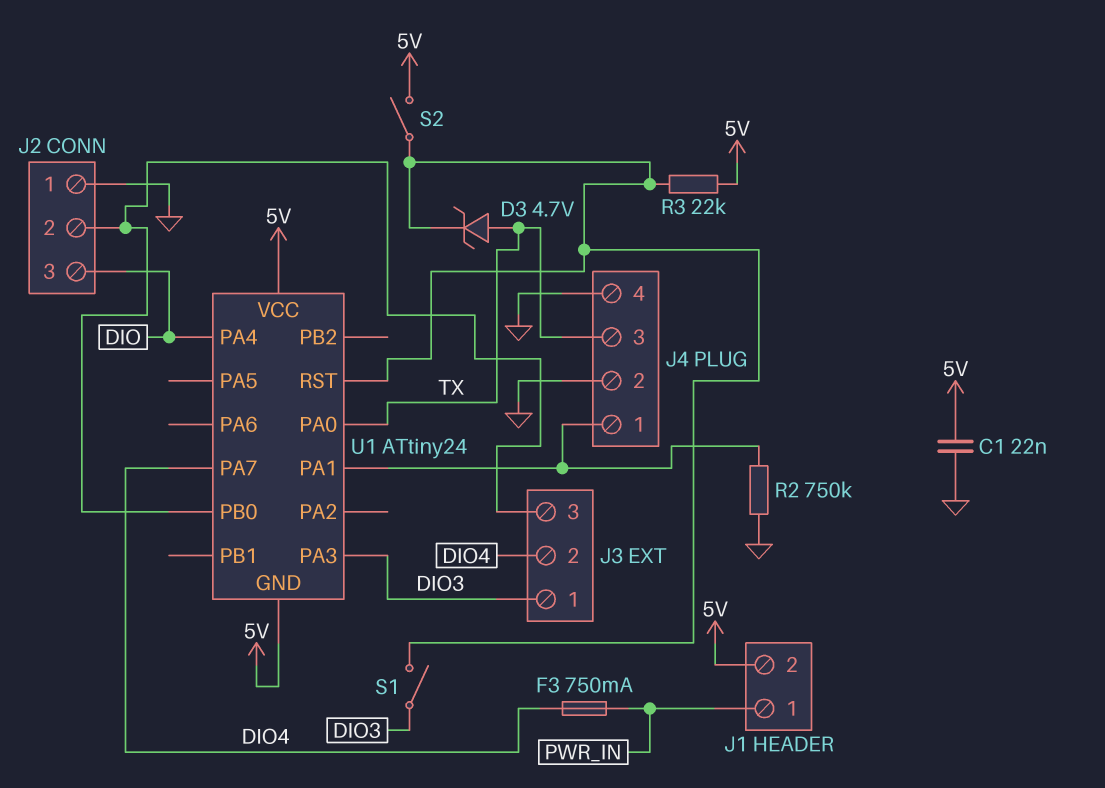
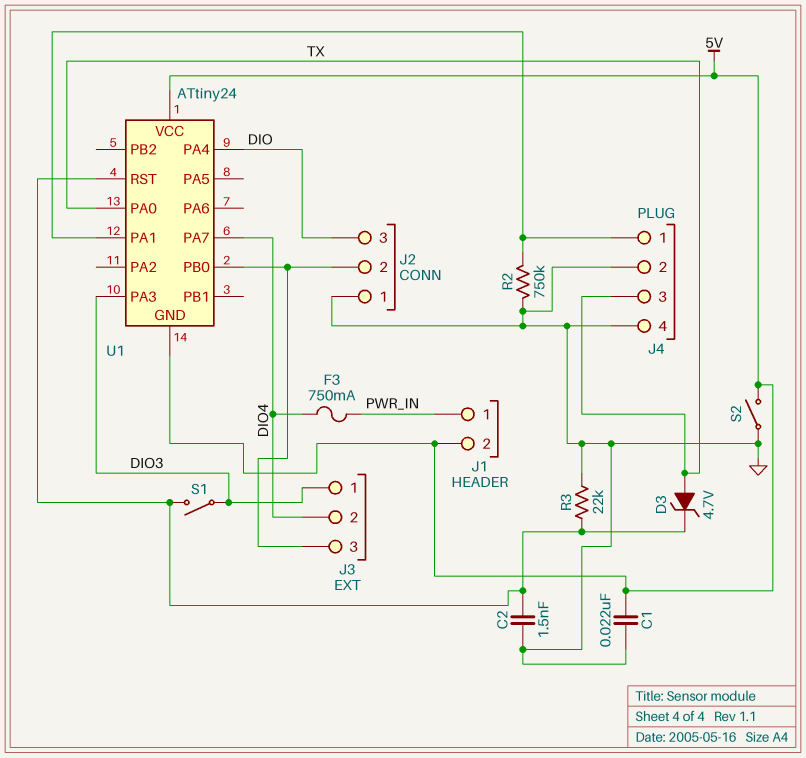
C2: none -> 1.5nF (GND, U1/RST)
R3: 22k (5V, U1/RST) -> 22k (GND, U1/RST)
S2: switch (5V, U1/RST) -> switch (5V, GND)

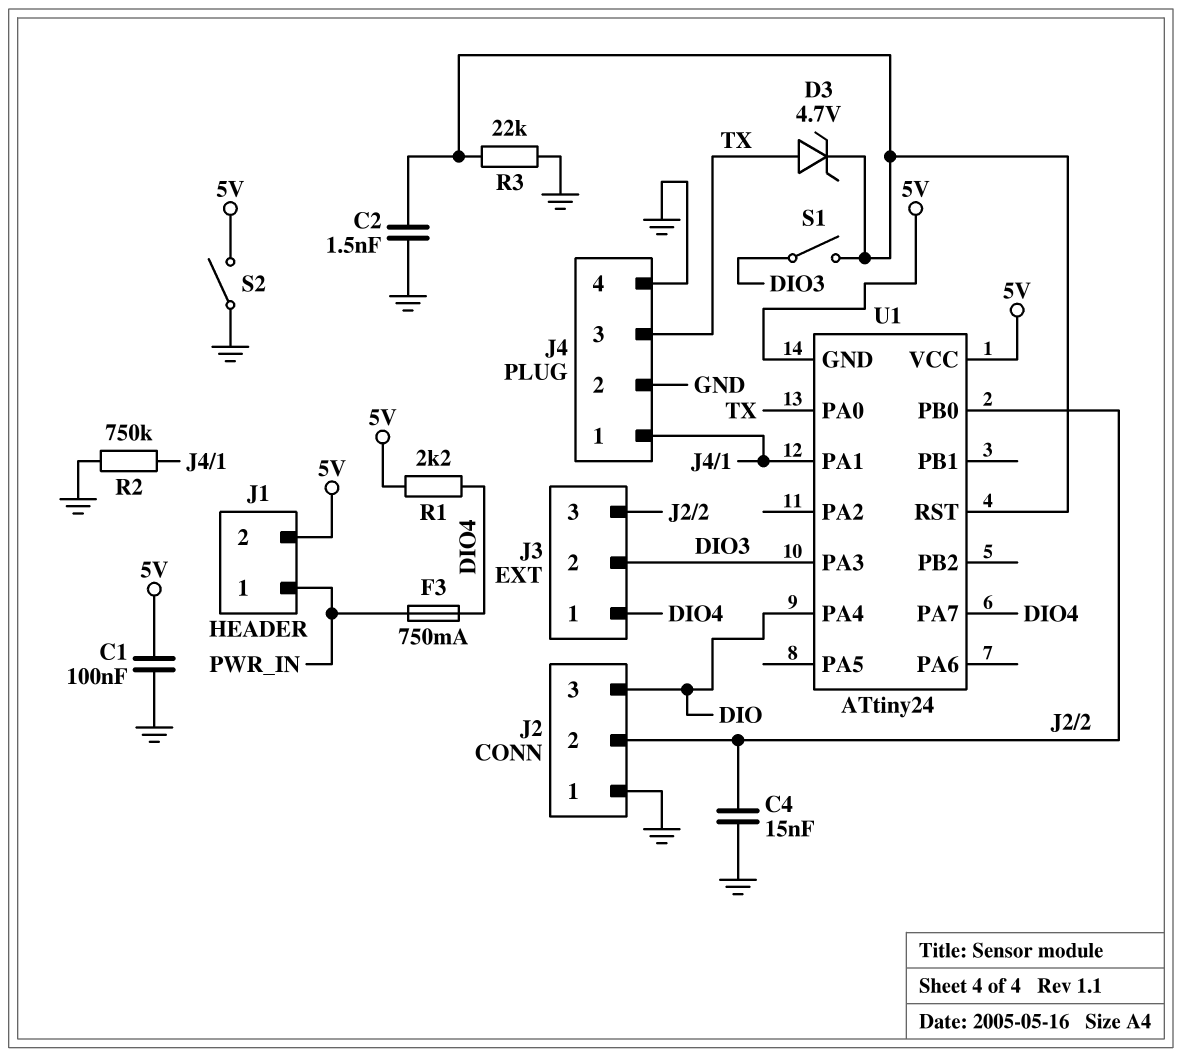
C1: 22nF (5V, GND) -> 100nF (5V, GND)
C4: none -> 15nF (GND, J2/2)
J3 pin 1: DIO3 -> DIO4
J3 pin 2: DIO4 -> DIO3
R1: none -> 2.2k (5V, DIO4)

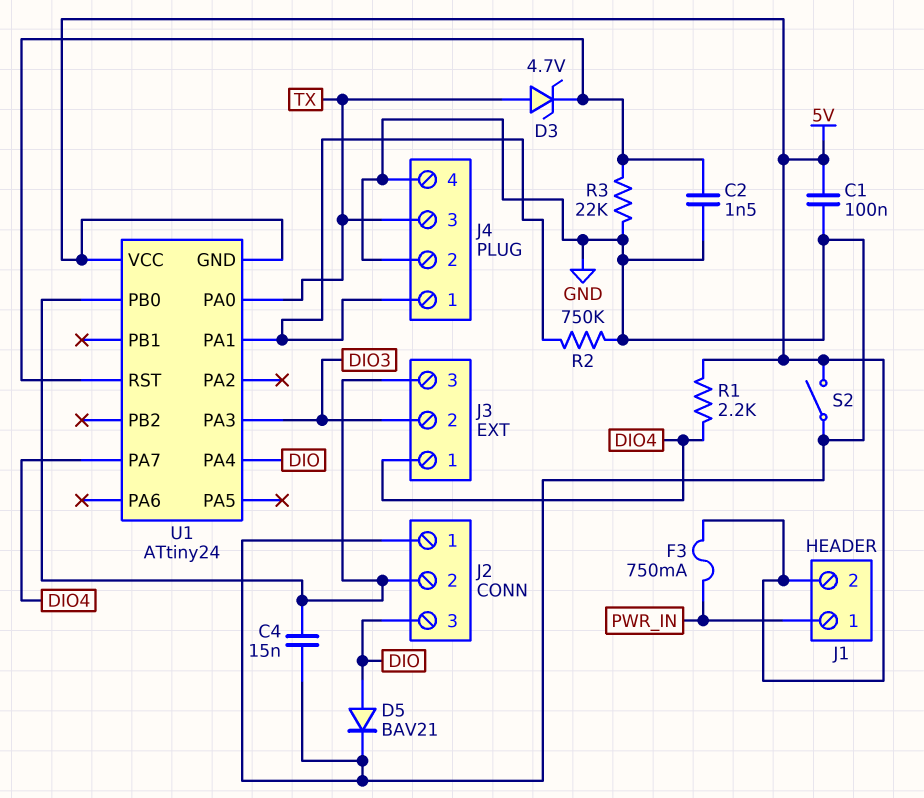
D5: none -> diode BAV21 (A DIO, K GND)
F3: 750mA (DIO4, PWR_IN) -> 750mA (5V, PWR_IN)
S1: switch (DIO3, U1/RST) -> none

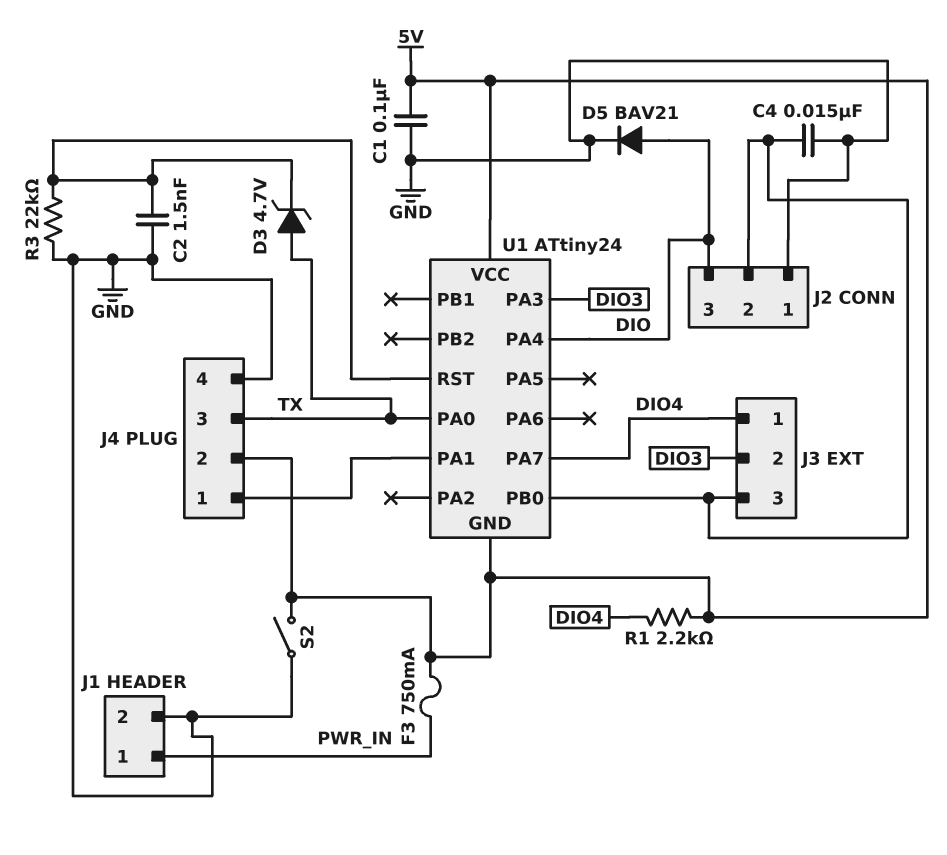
J1 pin 2: 5V -> GND
J4 pin 2: GND -> 5V
R2: 750k (GND, J4/1) -> none

